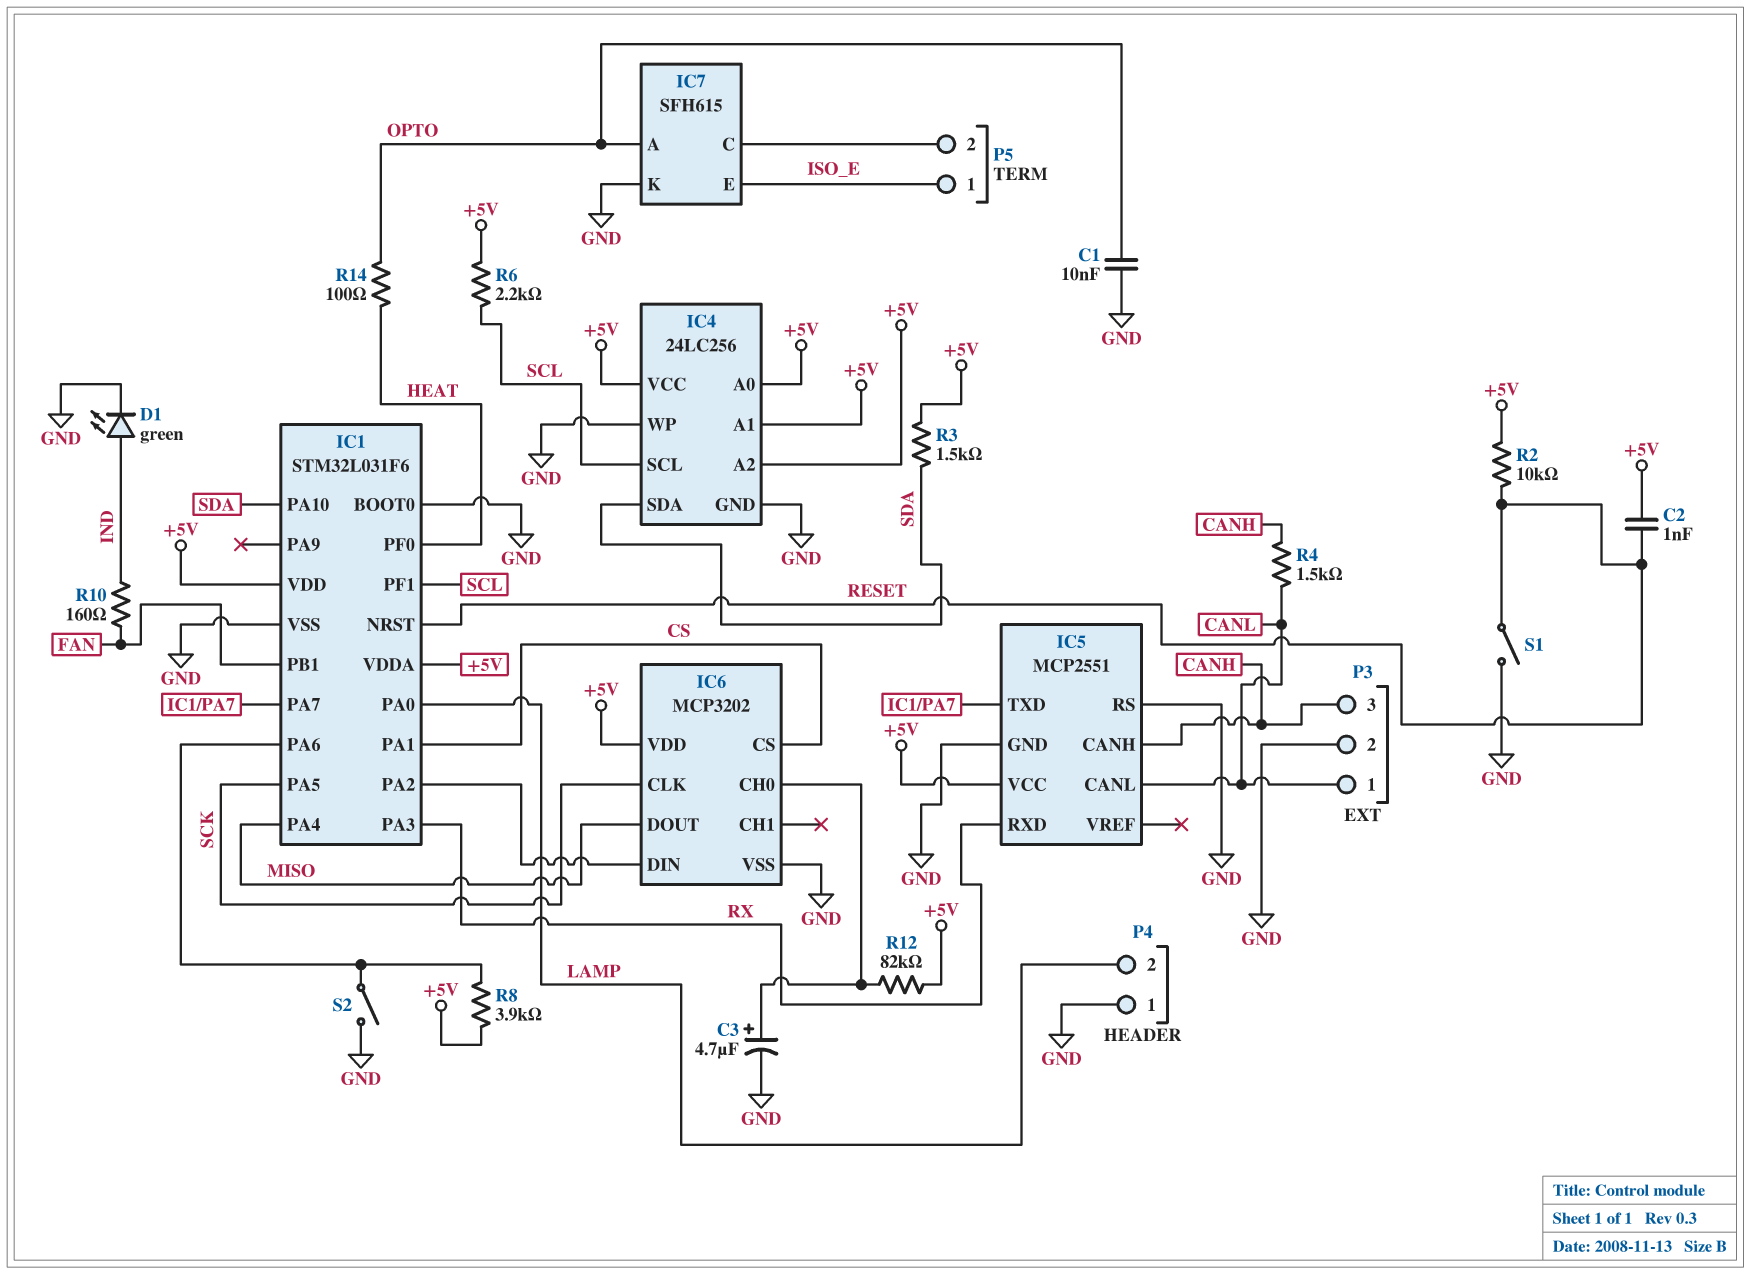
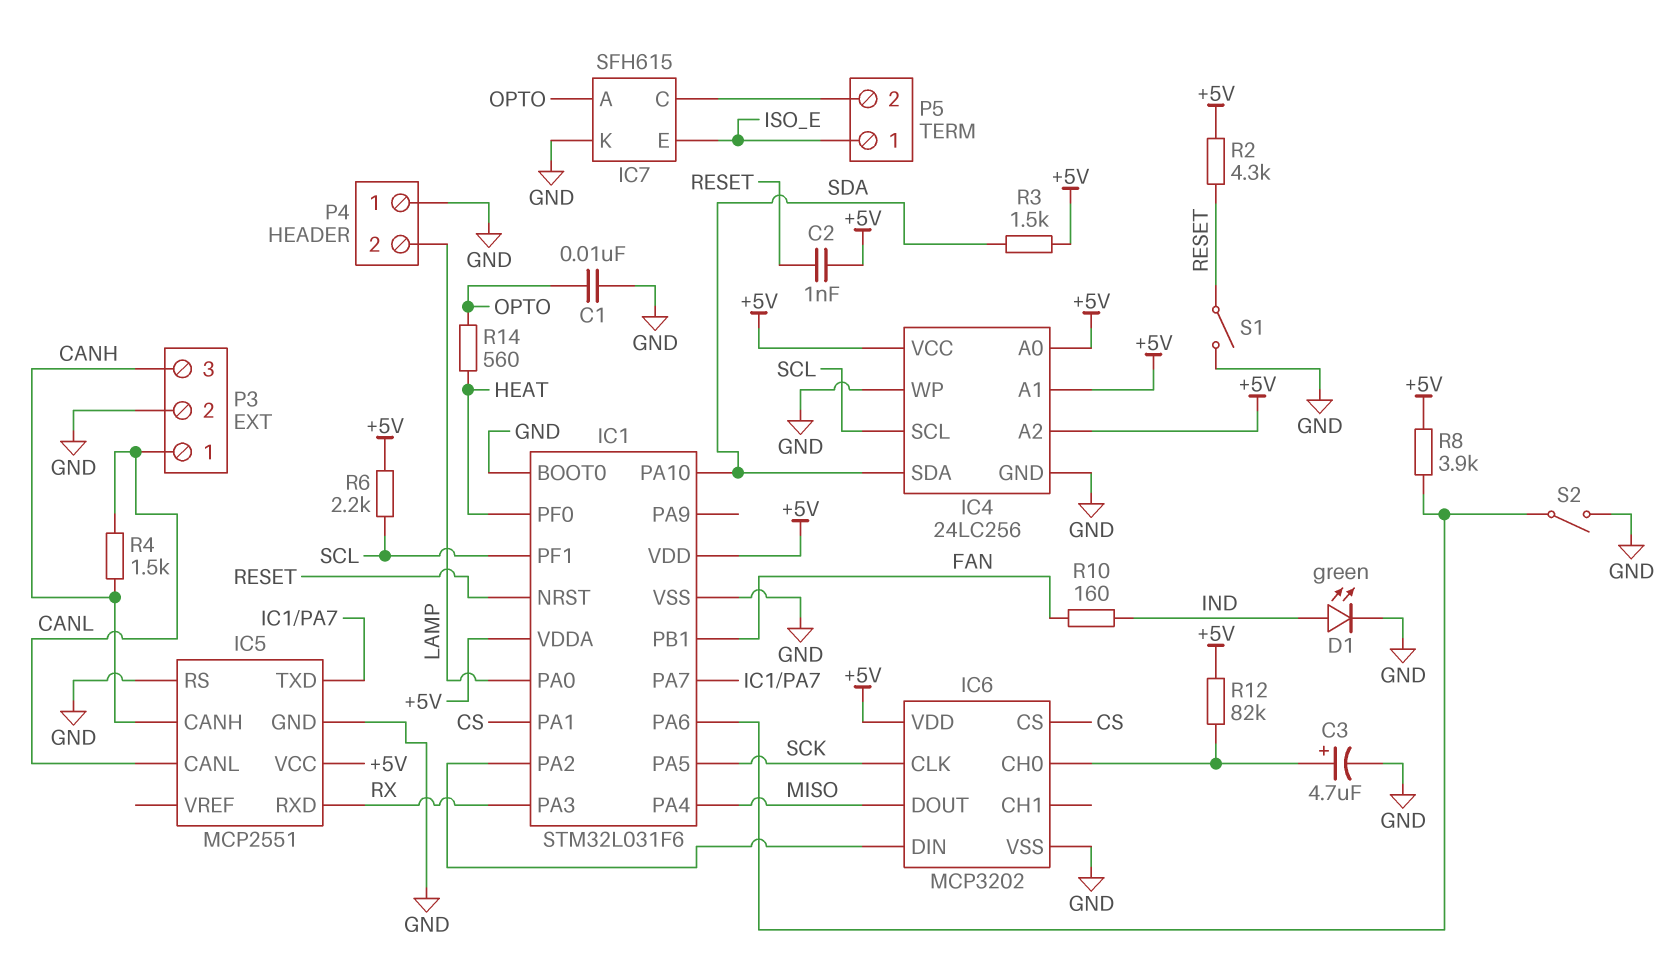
R2: 10k (+5V, RESET) -> 4.3k (+5V, RESET)
R14: 100 (HEAT, OPTO) -> 560 (HEAT, OPTO)

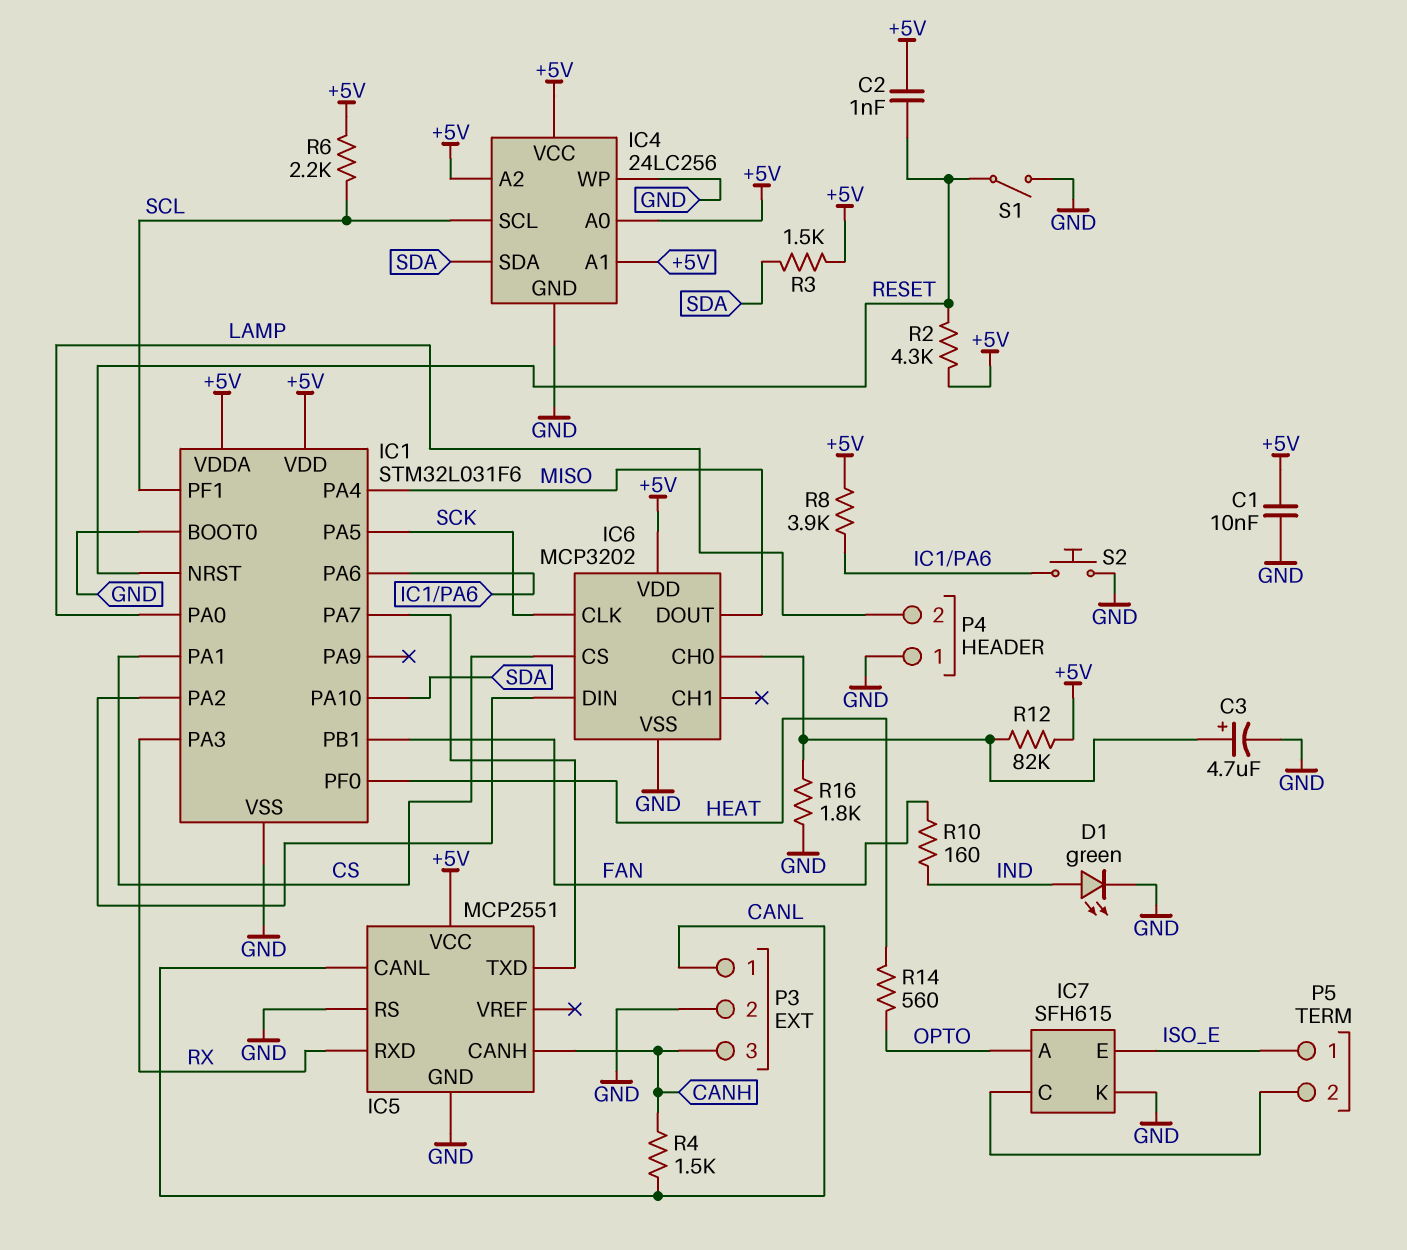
C1: 10nF (GND, OPTO) -> 10nF (+5V, GND)
R16: none -> 1.8k (GND, IC6/CH0)
S2: switch (GND, IC1/PA6) -> button (GND, IC1/PA6)

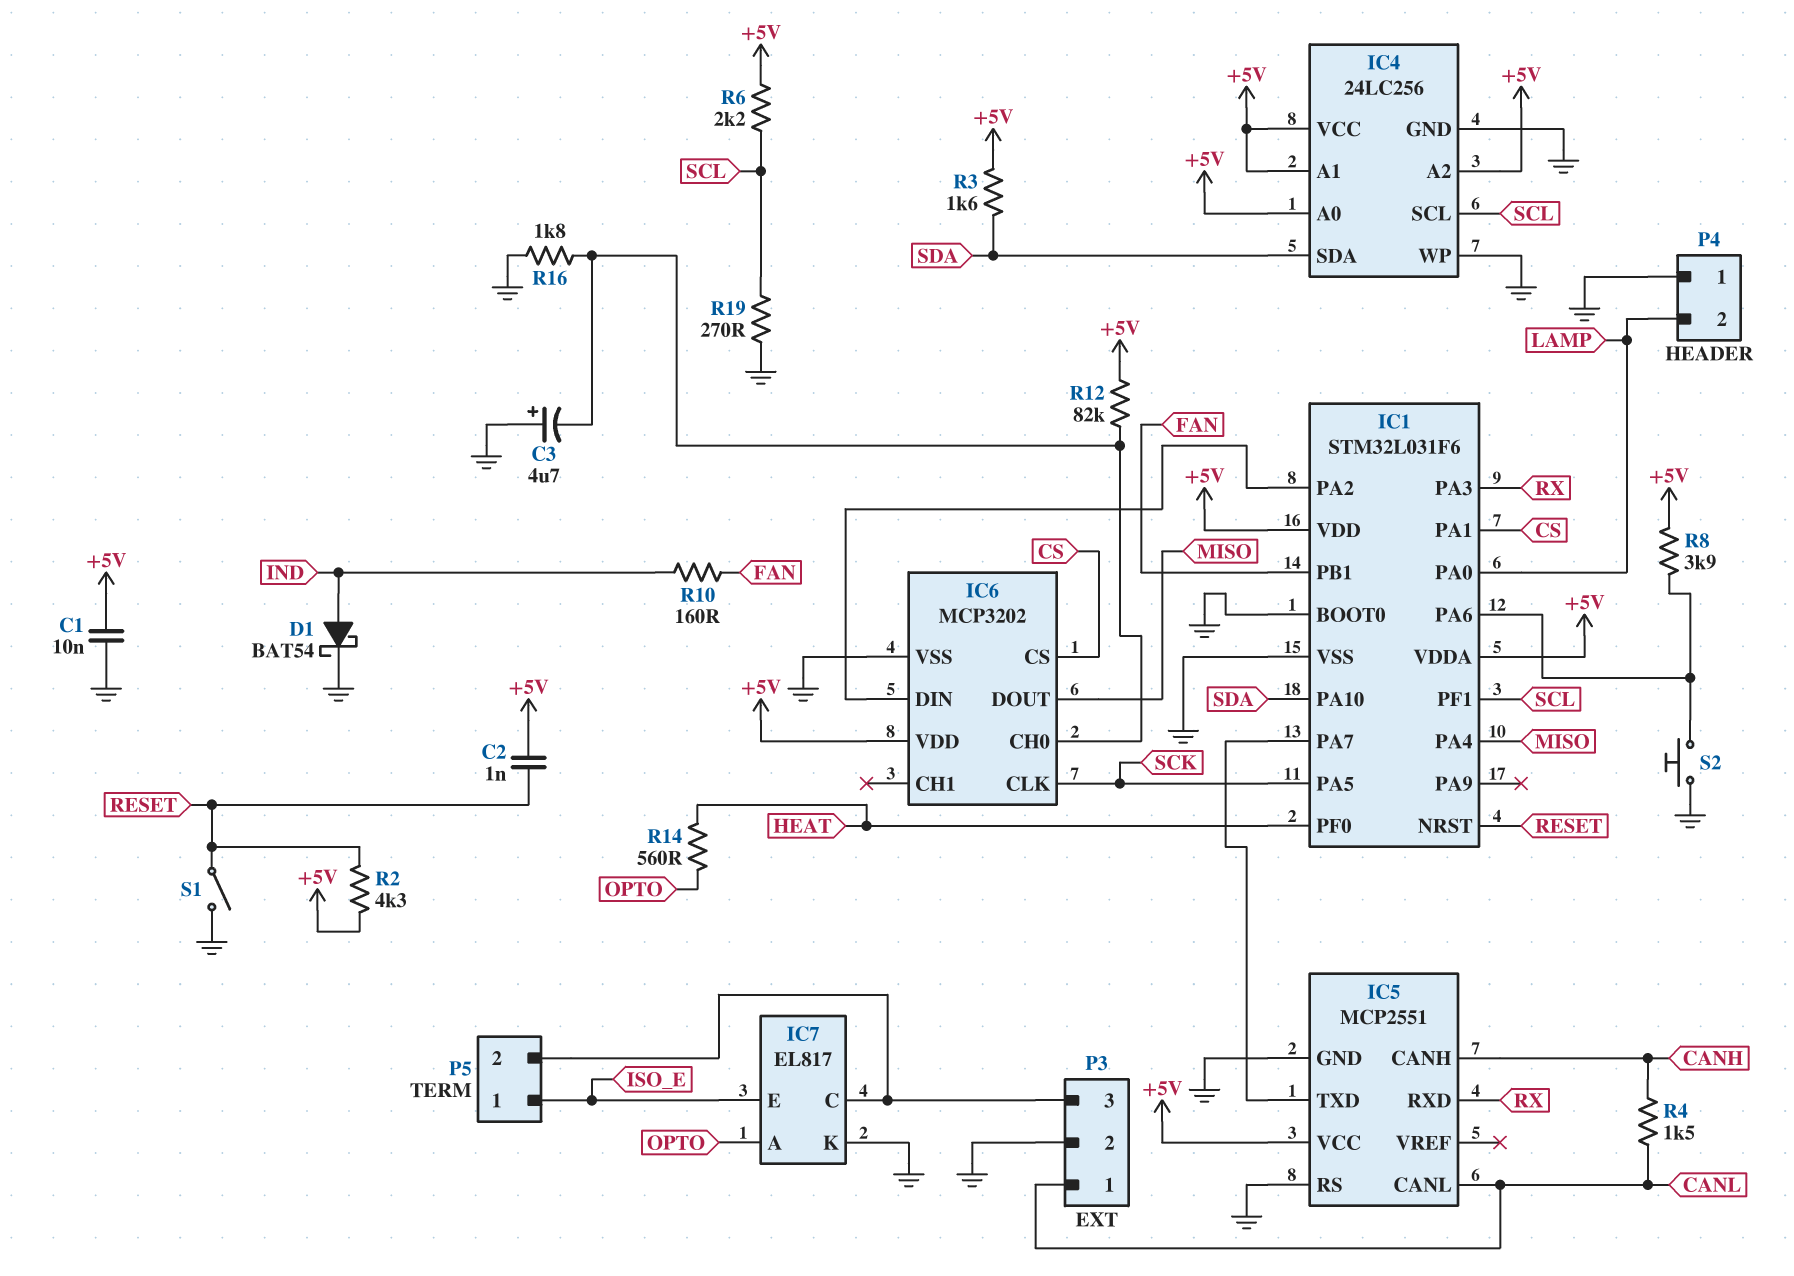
C3: 4.7uF (plus IC6/CH0, minus GND) -> 4.7uF (plus GND, minus IC6/CH0)
D1: LED green (A IND, K GND) -> schottky BAT54 (A IND, K GND)
IC7: SFH615 -> EL817
P3 pin 3: CANH -> IC7/C
R3: 1.5k (+5V, SDA) -> 1.6k (+5V, SDA)
R19: none -> 270 (GND, SCL)

